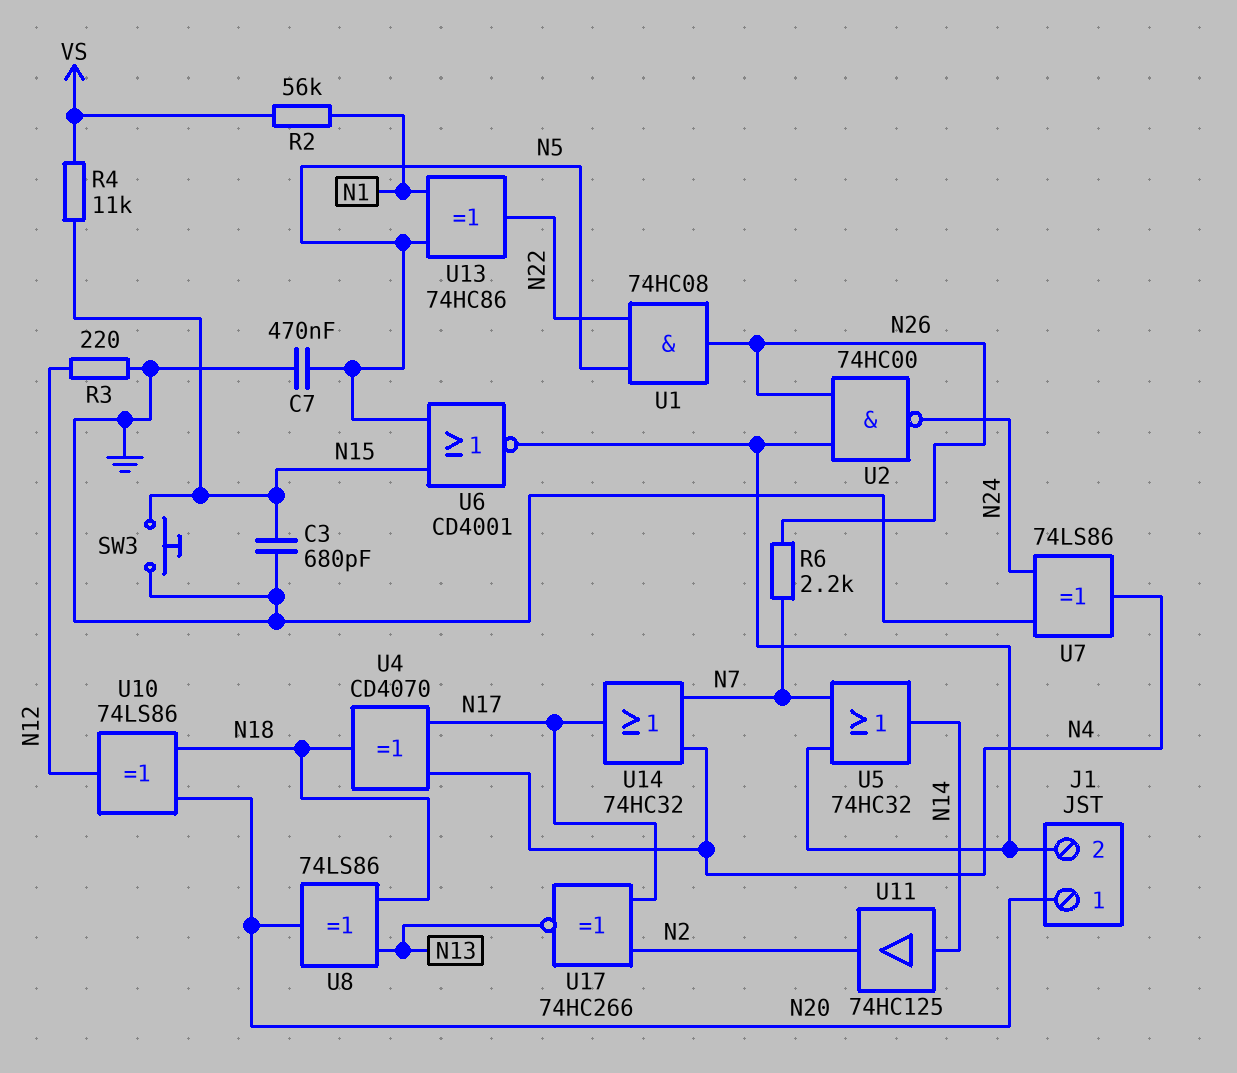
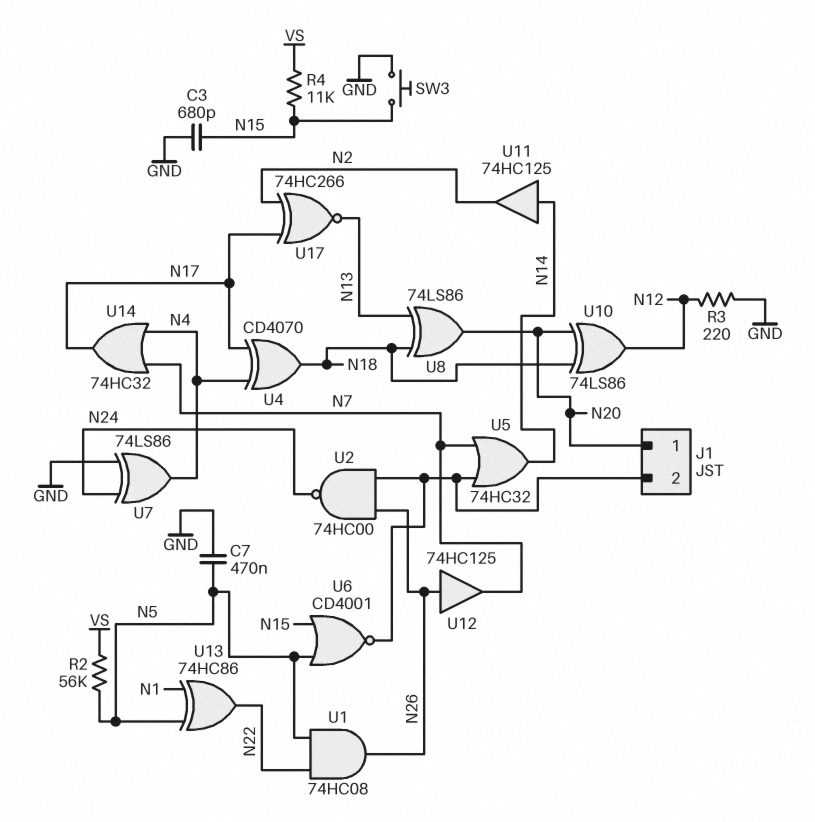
R2: 56k (N1, VS) -> 56k (N5, VS)
R6: 2.2k (N7, N26) -> none
U12: none -> buffer 74HC125 (in N26, out N7)

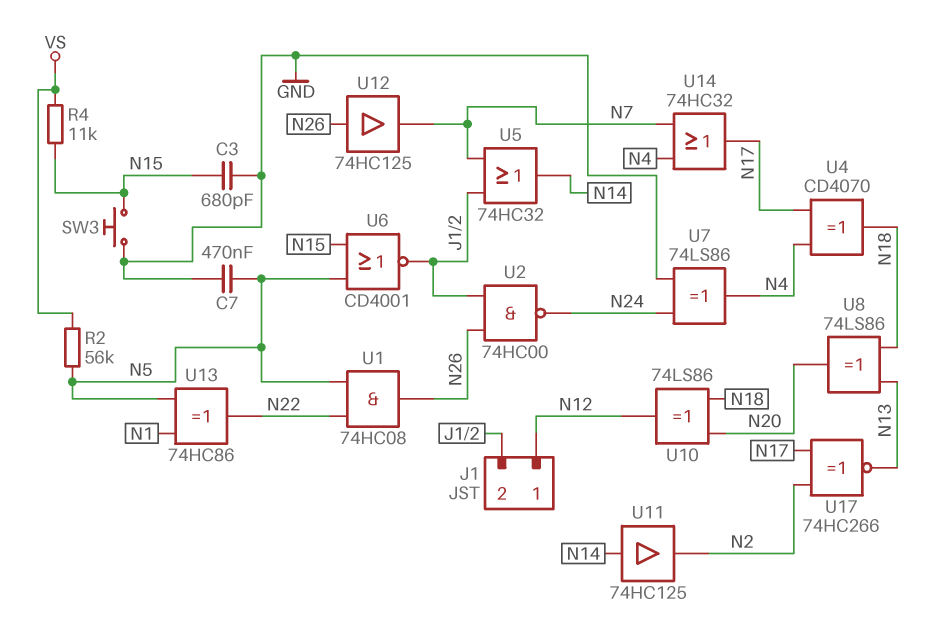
J1 pin 1: N20 -> N12
R3: 220 (GND, N12) -> none

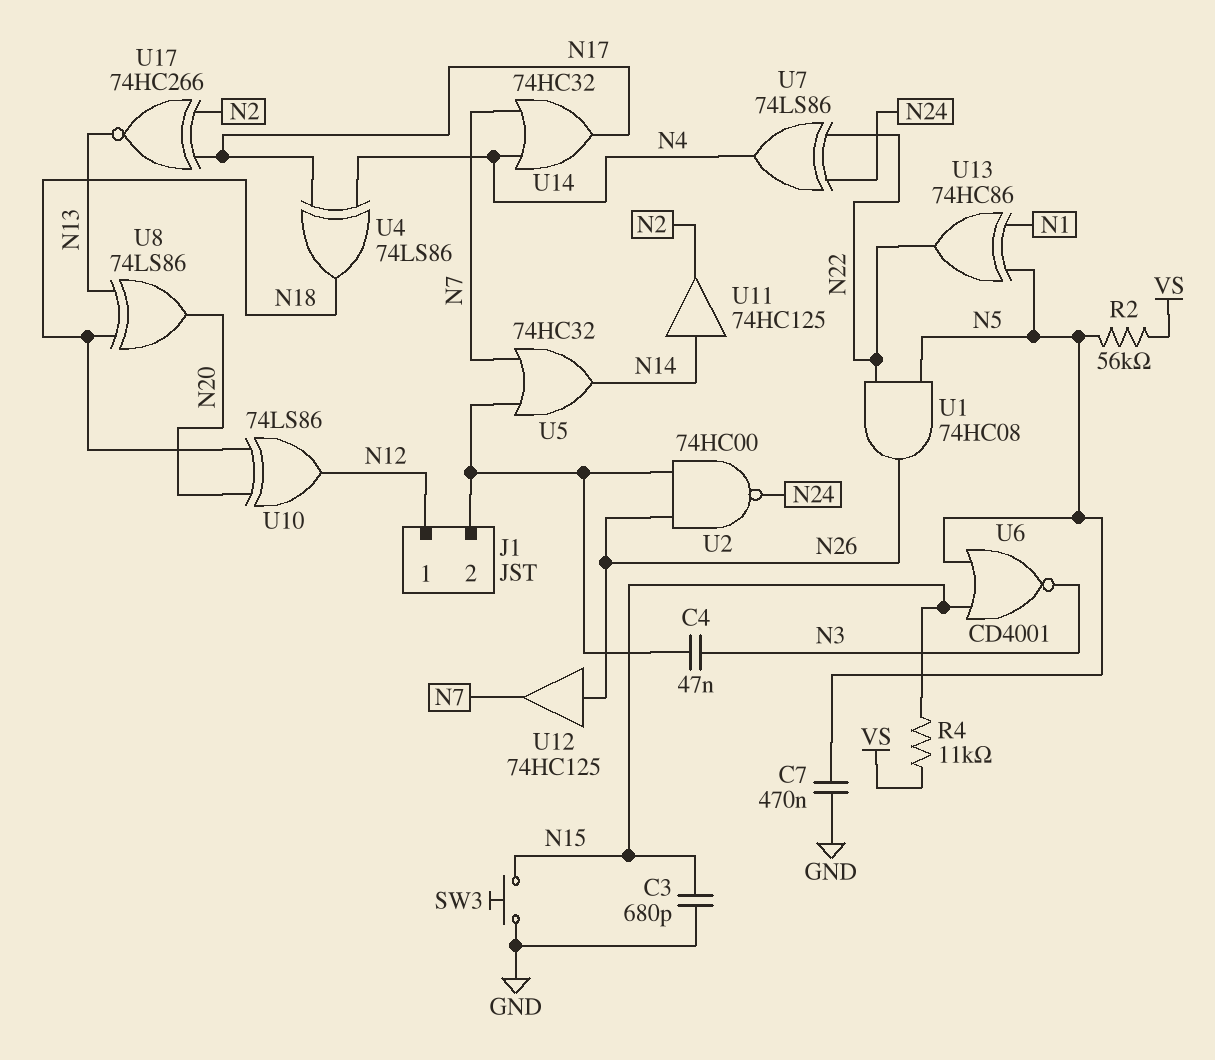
C4: none -> 47nF (J1/2, N3)
U4: XOR CD4070 (in N4, in N17, out N18) -> XOR 74LS86 (in N4, in N17, out N18)
U6: NOR CD4001 (in N5, in N15, out J1/2) -> NOR CD4001 (in N5, in N15, out N3)
U7: XOR 74LS86 (in GND, in N24, out N4) -> XOR 74LS86 (in N22, in N24, out N4)

